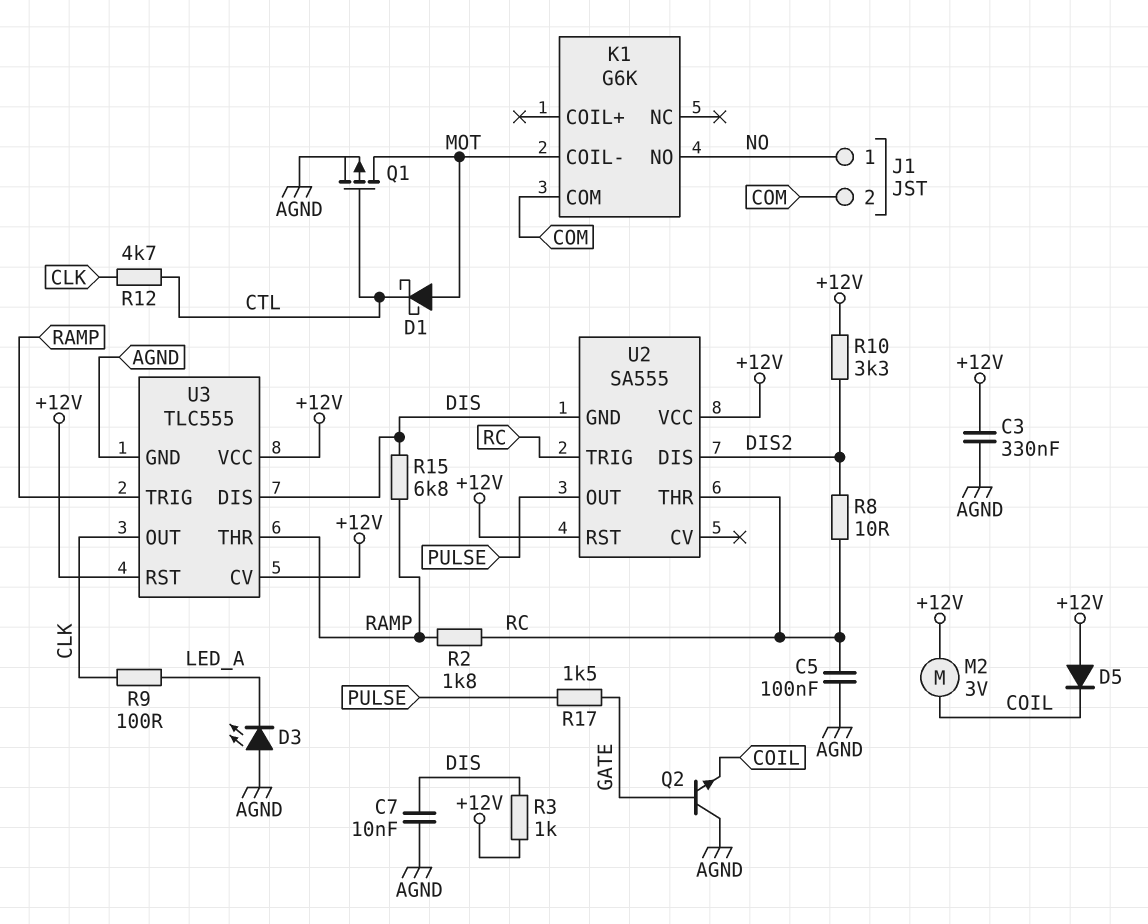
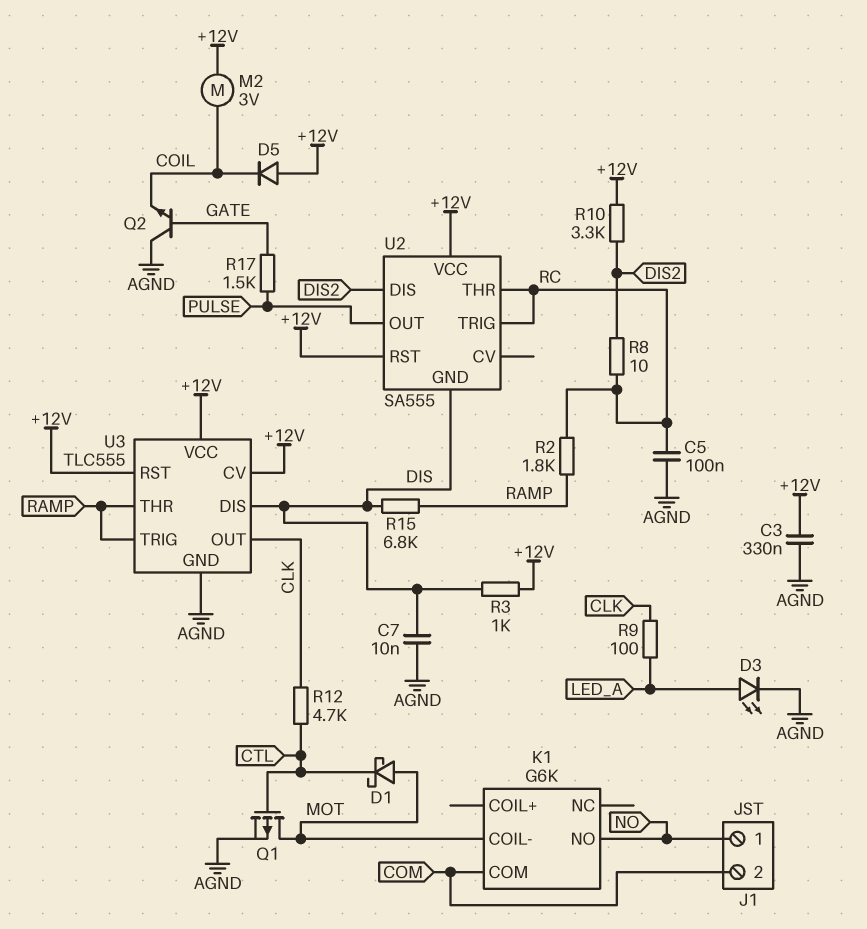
D3: LED (A AGND, K LED_A) -> LED (A LED_A, K AGND)

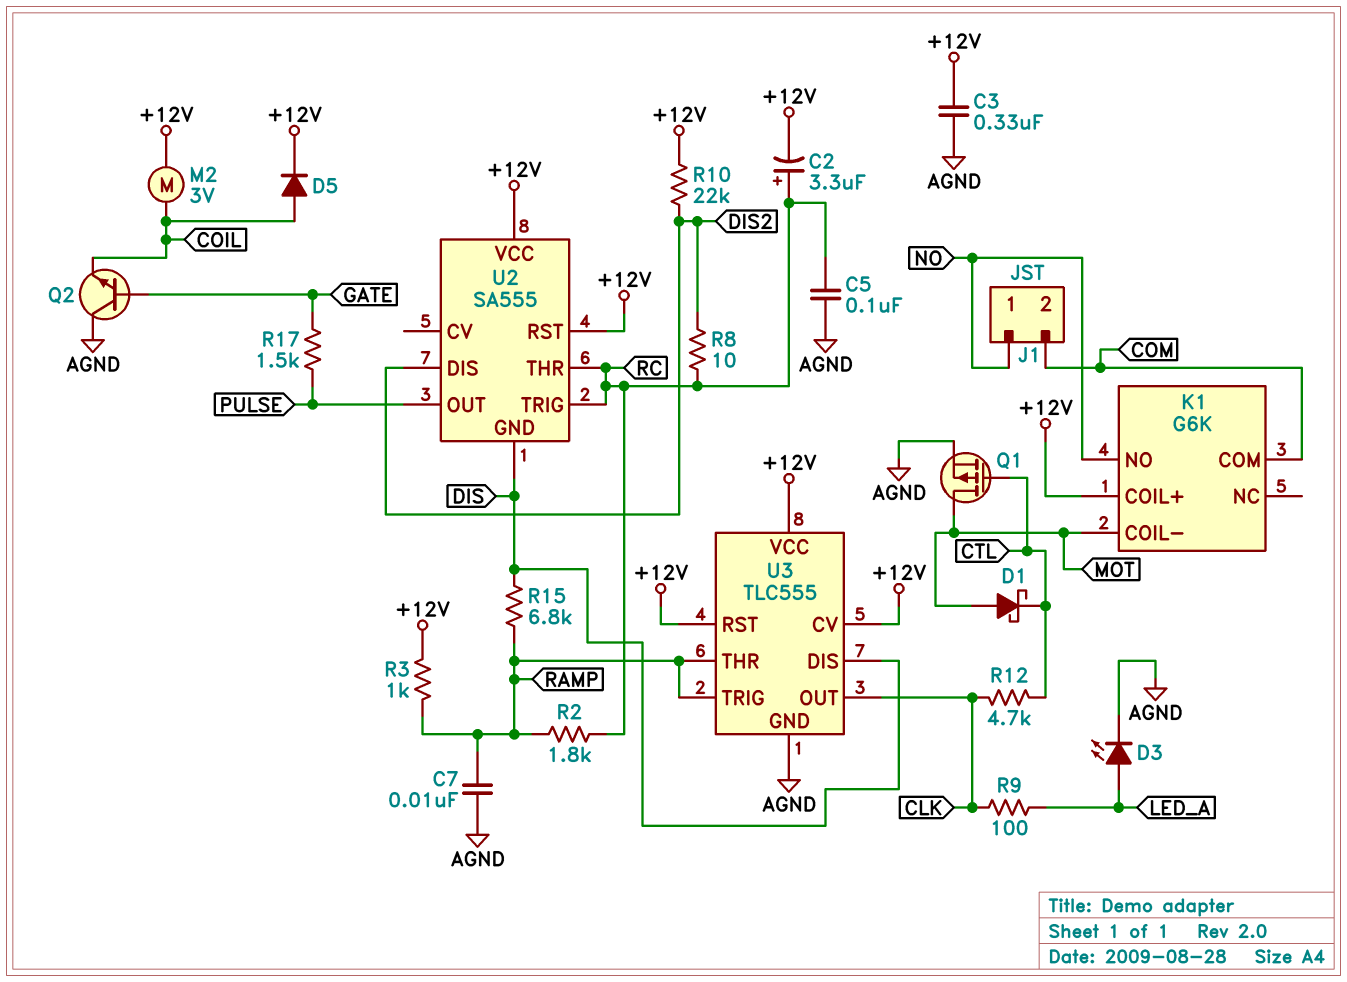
C2: none -> 3.3uF (plus RC, minus +12V)
C7: 10nF (AGND, DIS) -> 10nF (AGND, RAMP)
D5: diode (A +12V, K COIL) -> diode (A COIL, K +12V)
K1 pin COIL+: none -> +12V
R3: 1k (+12V, DIS) -> 1k (+12V, RAMP)
R10: 3.3k (+12V, DIS2) -> 22k (+12V, DIS2)

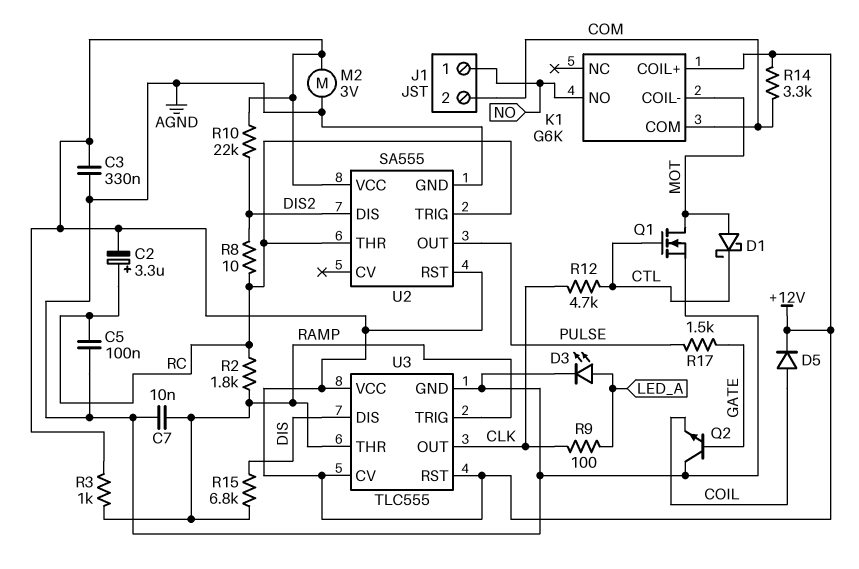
M2: motor 3V (+12V, COIL) -> motor 3V (+12V, AGND)
Q1: PMOS (G CTL, D MOT, S AGND) -> NMOS (G CTL, D MOT, S AGND)
R14: none -> 3.3k (+12V, COM)
U2 pin GND: DIS -> AGND

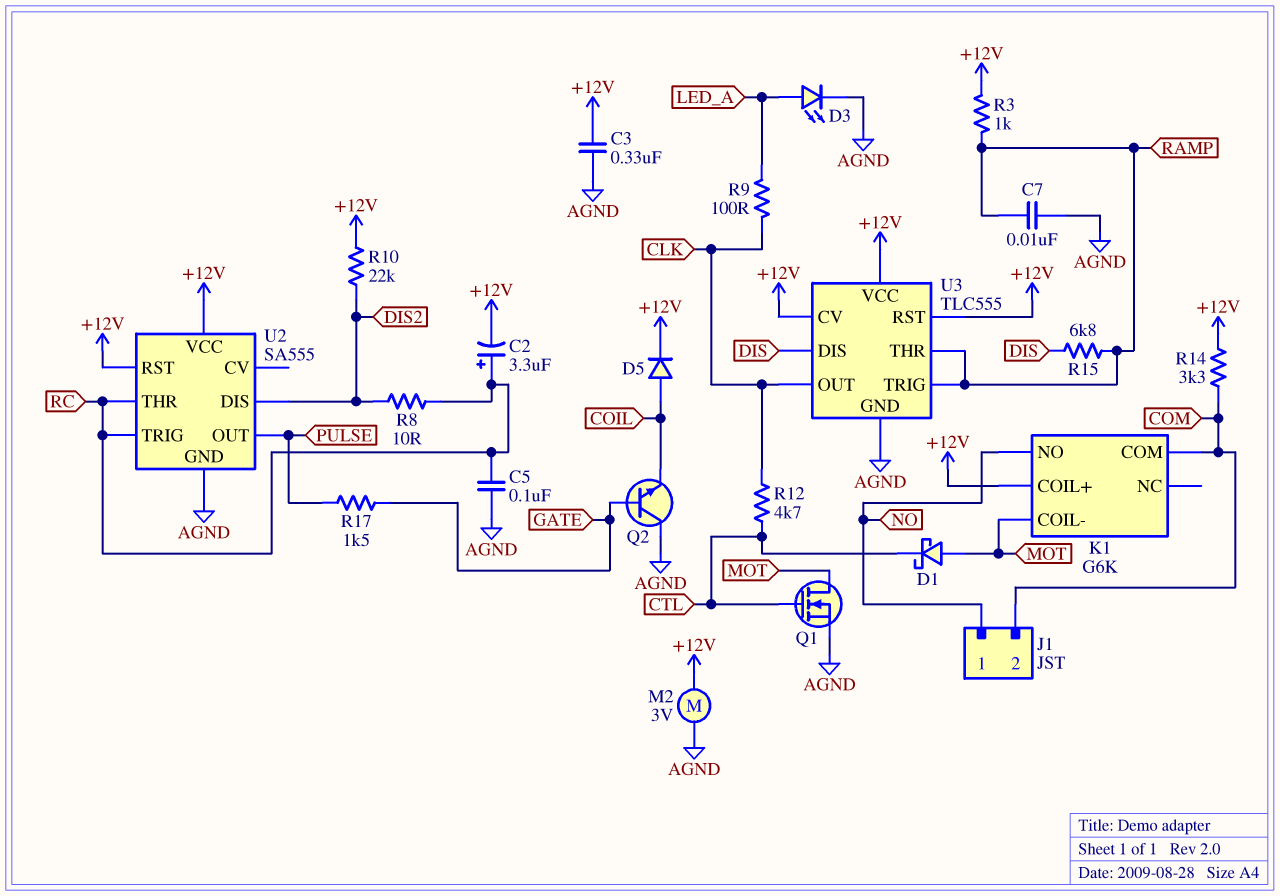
R2: 1.8k (RAMP, RC) -> none

